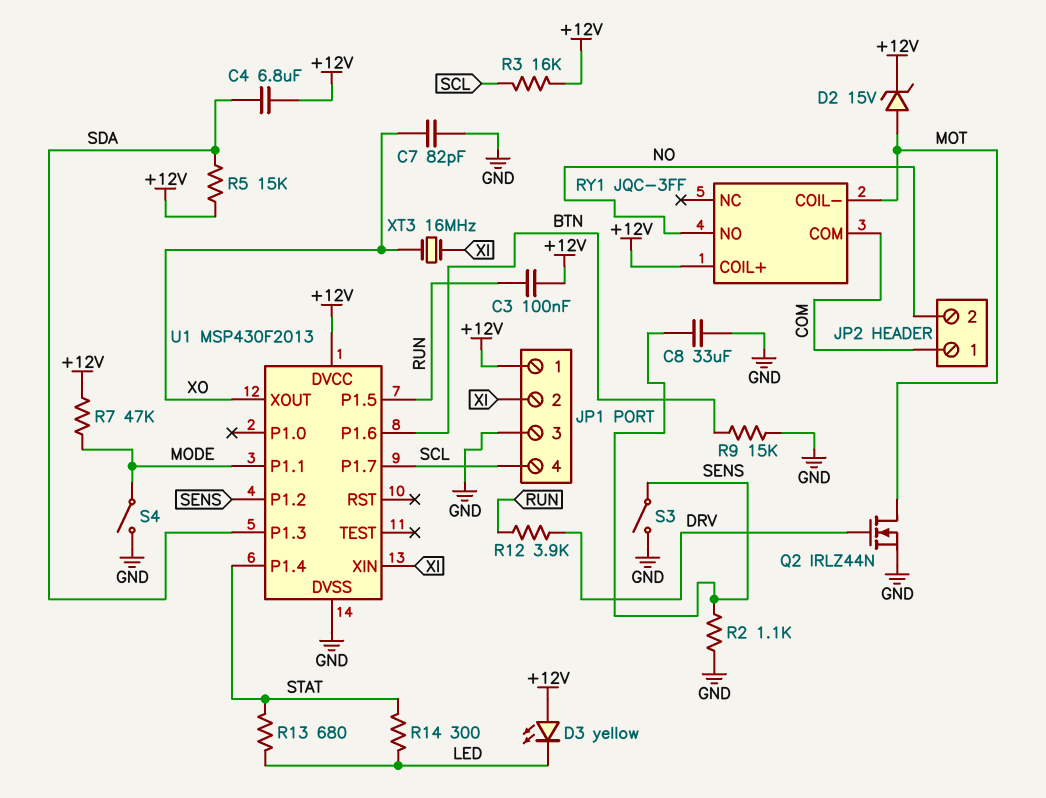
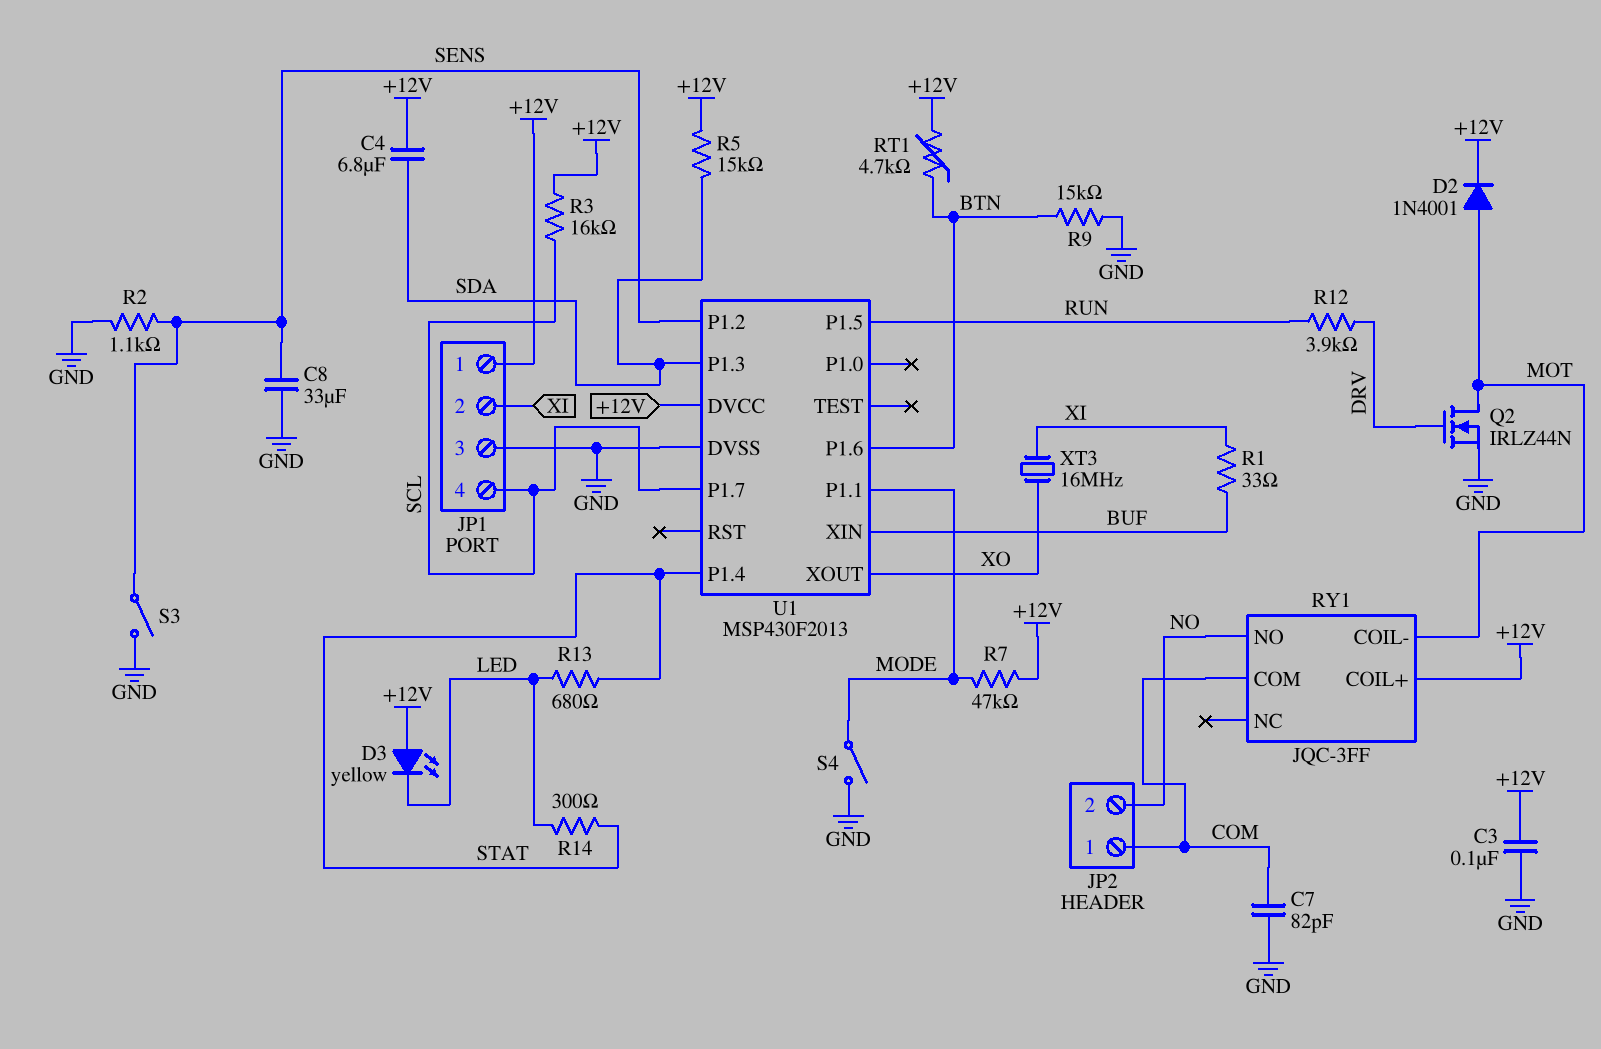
C3: 100nF (+12V, RUN) -> 100nF (+12V, GND)
C7: 82pF (GND, XO) -> 82pF (COM, GND)
D2: zener 15V (A MOT, K +12V) -> diode 1N4001 (A MOT, K +12V)
R1: none -> 33 (BUF, XI)
RT1: none -> 4.7k (+12V, BTN)
U1 pin XIN: XI -> BUF

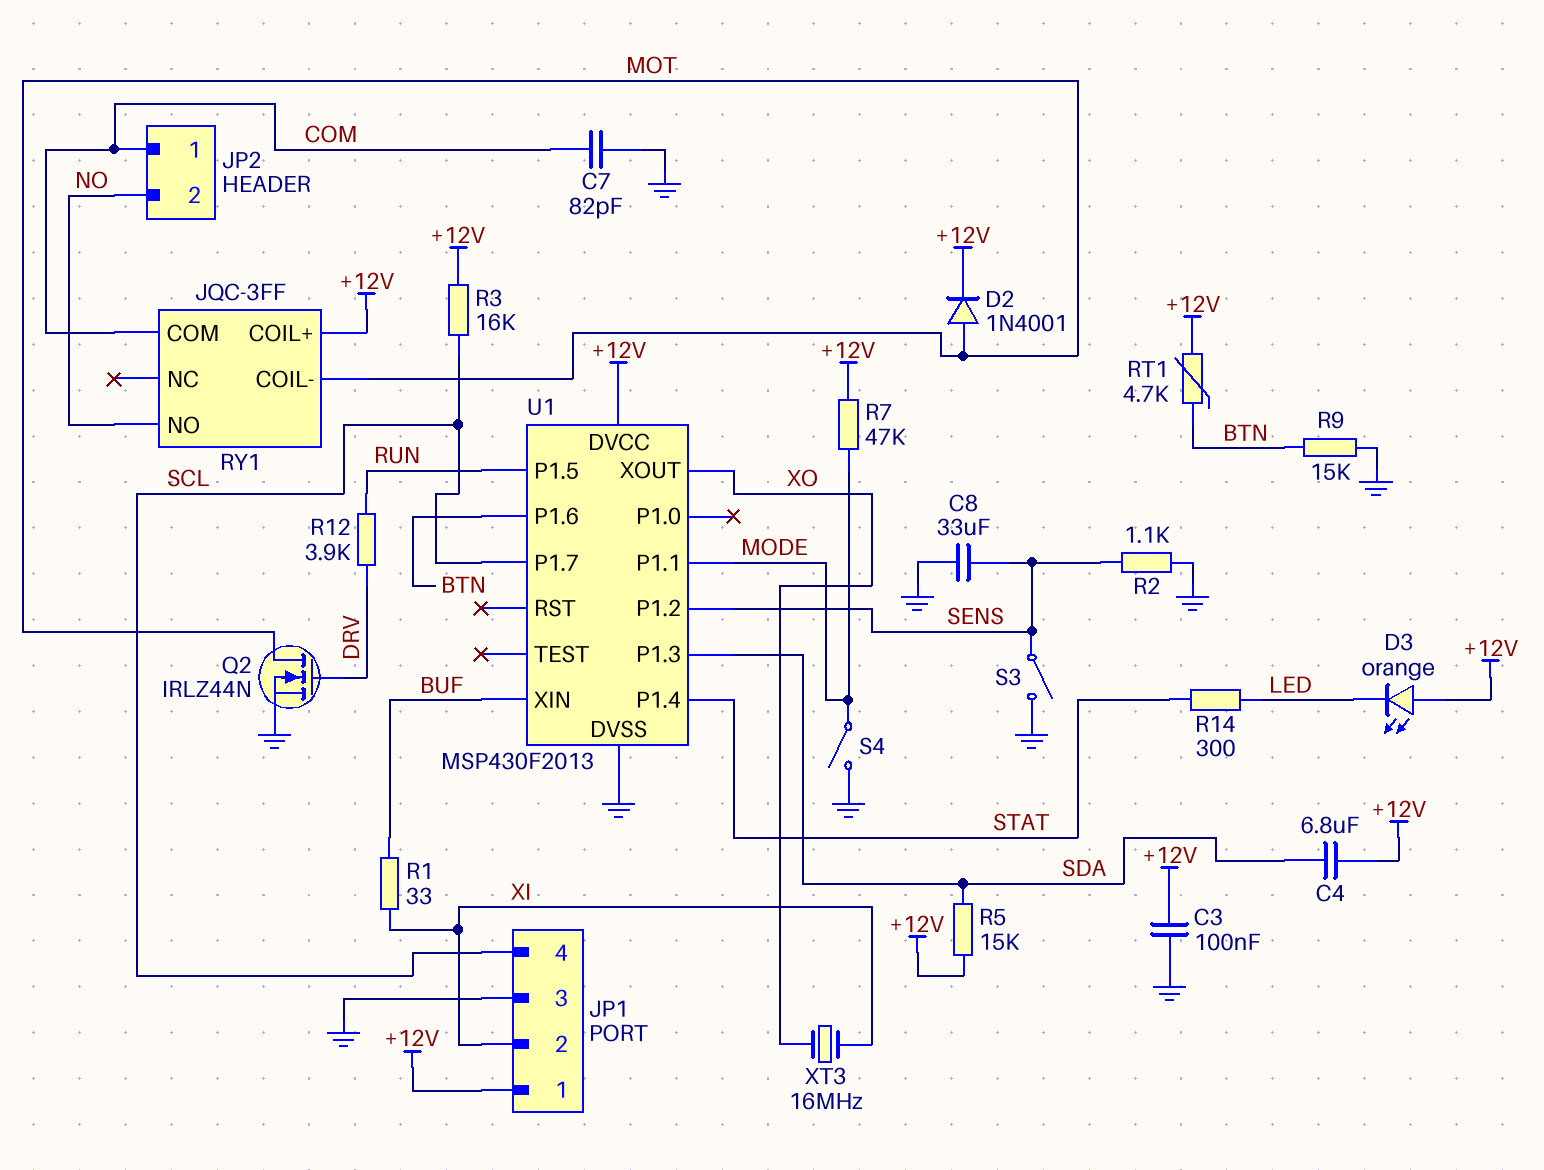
D3: LED yellow (A +12V, K LED) -> LED orange (A +12V, K LED)
R13: 680 (LED, STAT) -> none

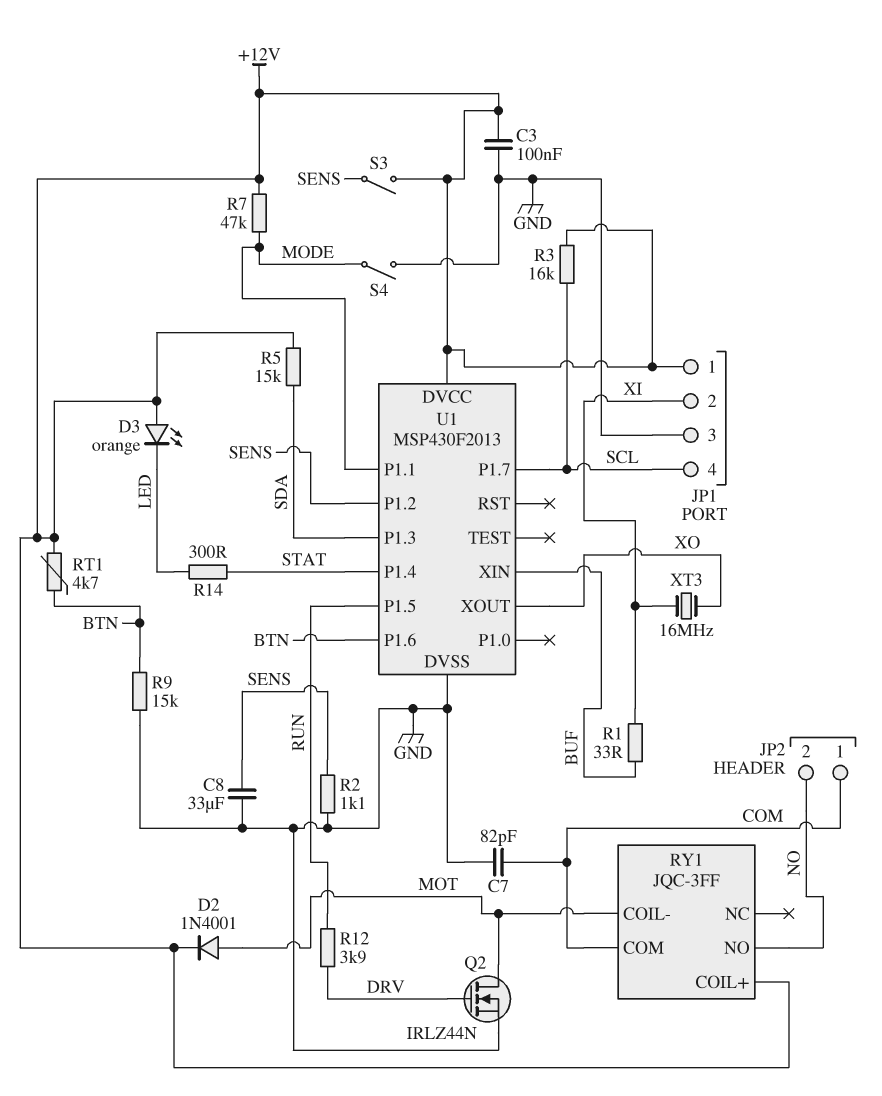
C4: 6.8uF (+12V, SDA) -> none
S3: switch (GND, SENS) -> switch (+12V, SENS)

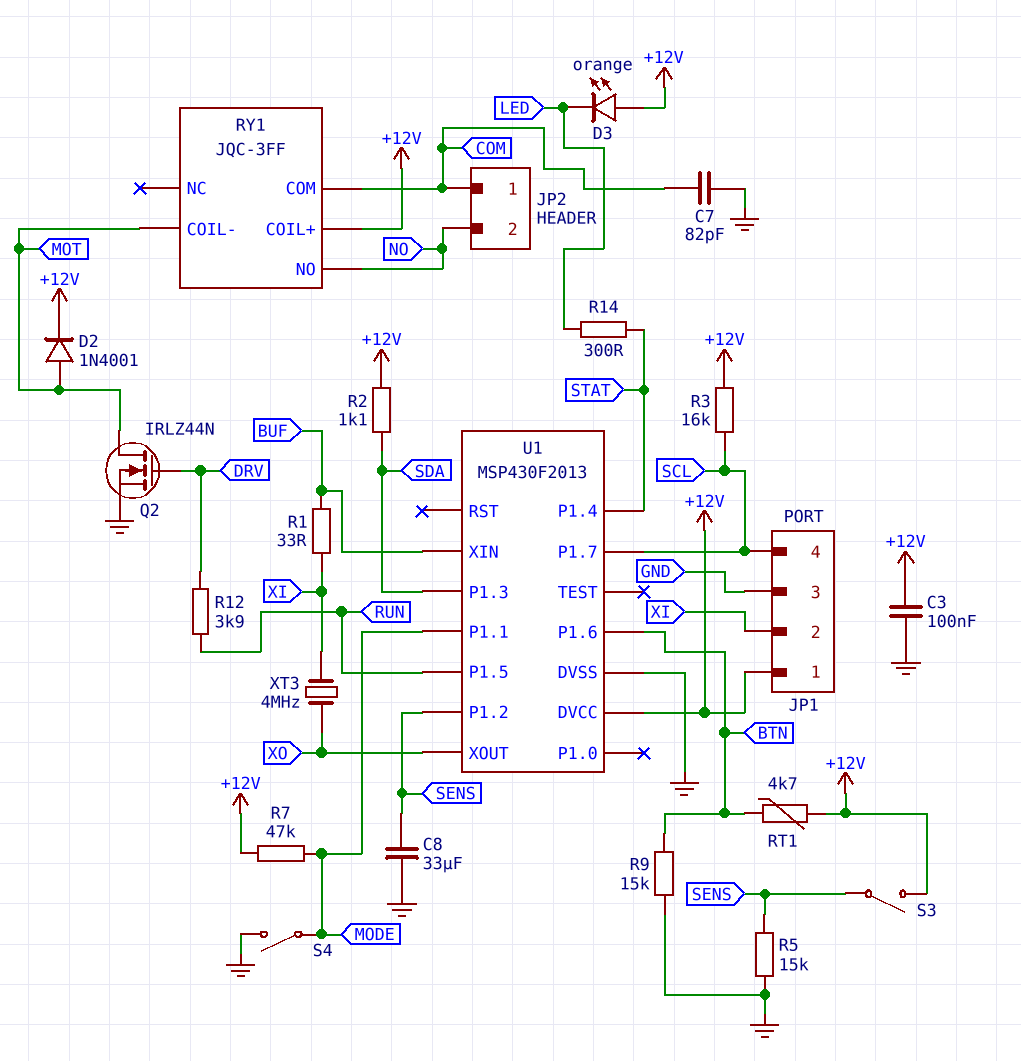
R2: 1.1k (GND, SENS) -> 1.1k (+12V, SDA)
R5: 15k (+12V, SDA) -> 15k (GND, SENS)
XT3: 16MHz (XI, XO) -> 4MHz (XI, XO)

